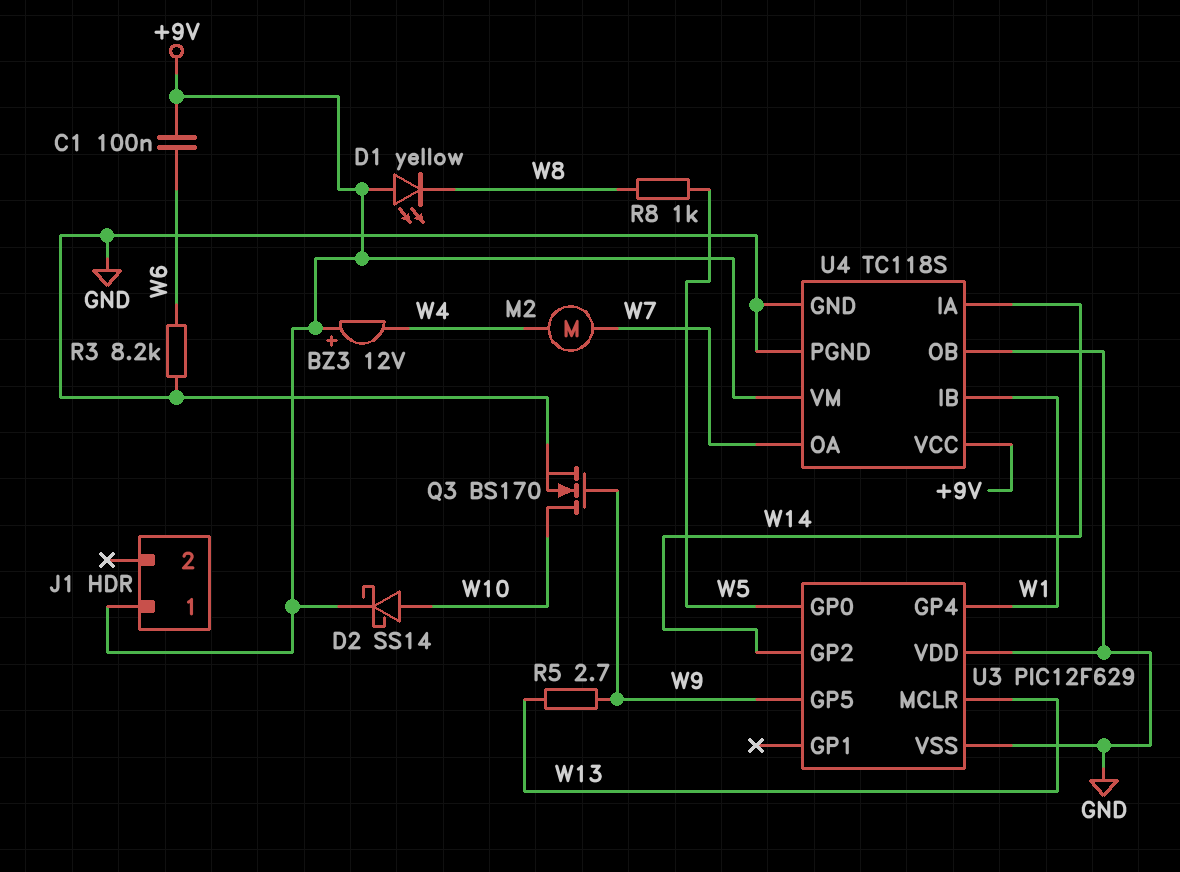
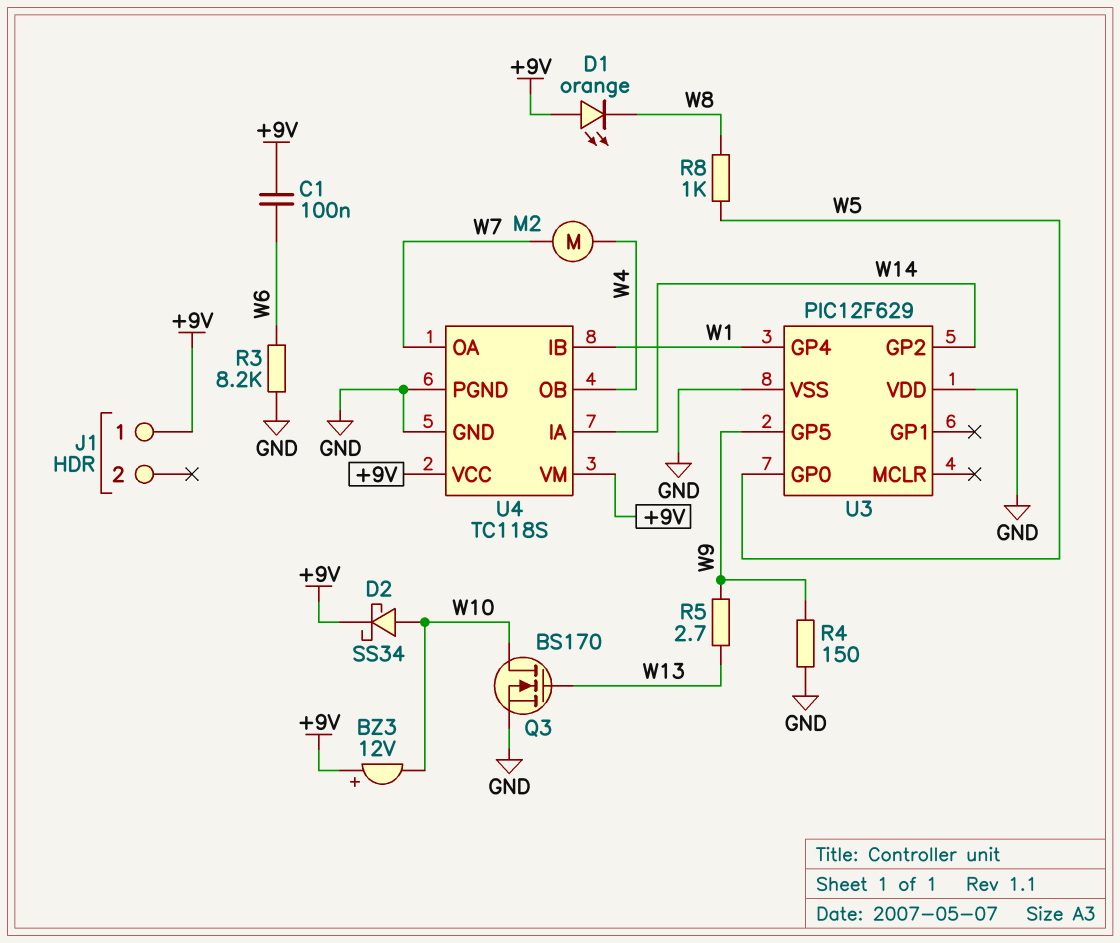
BZ3: buzzer 12V (plus +9V, minus W4) -> buzzer 12V (plus +9V, minus W10)
D1: LED yellow (A +9V, K W8) -> LED orange (A +9V, K W8)
D2: schottky SS14 (A W10, K +9V) -> schottky SS34 (A W10, K +9V)
Q3: NMOS BS170 (G W9, D W10, S GND) -> NMOS BS170 (G W13, D W10, S GND)
R4: none -> 150 (GND, W9)
U3 pin MCLR: W13 -> none
U4 pin OB: GND -> W4

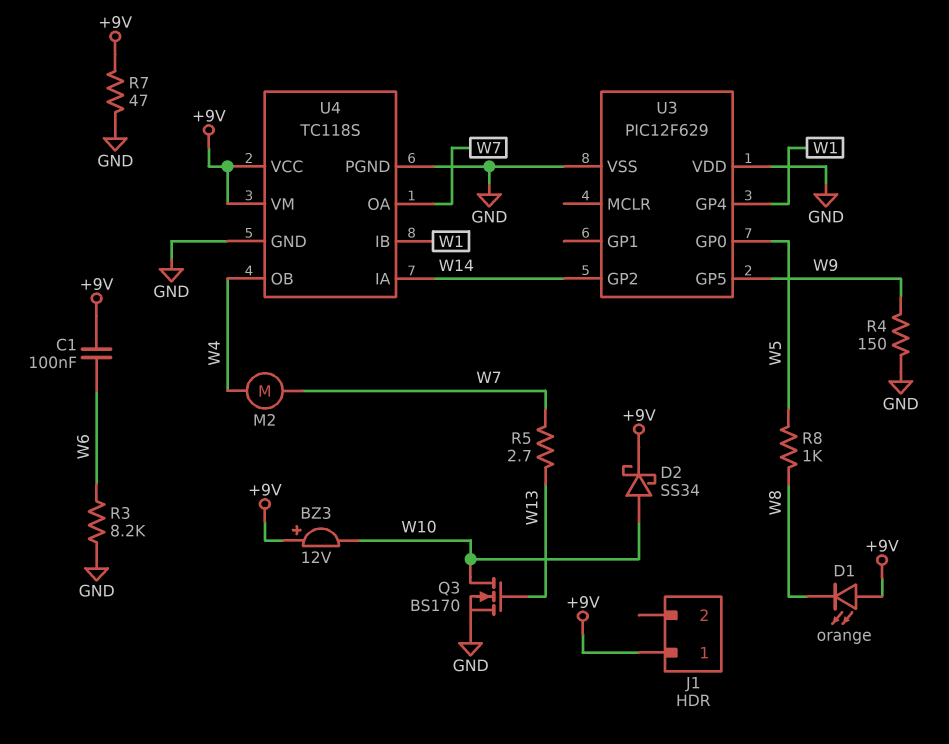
R5: 2.7 (W9, W13) -> 2.7 (W7, W13)
R7: none -> 47 (+9V, GND)

